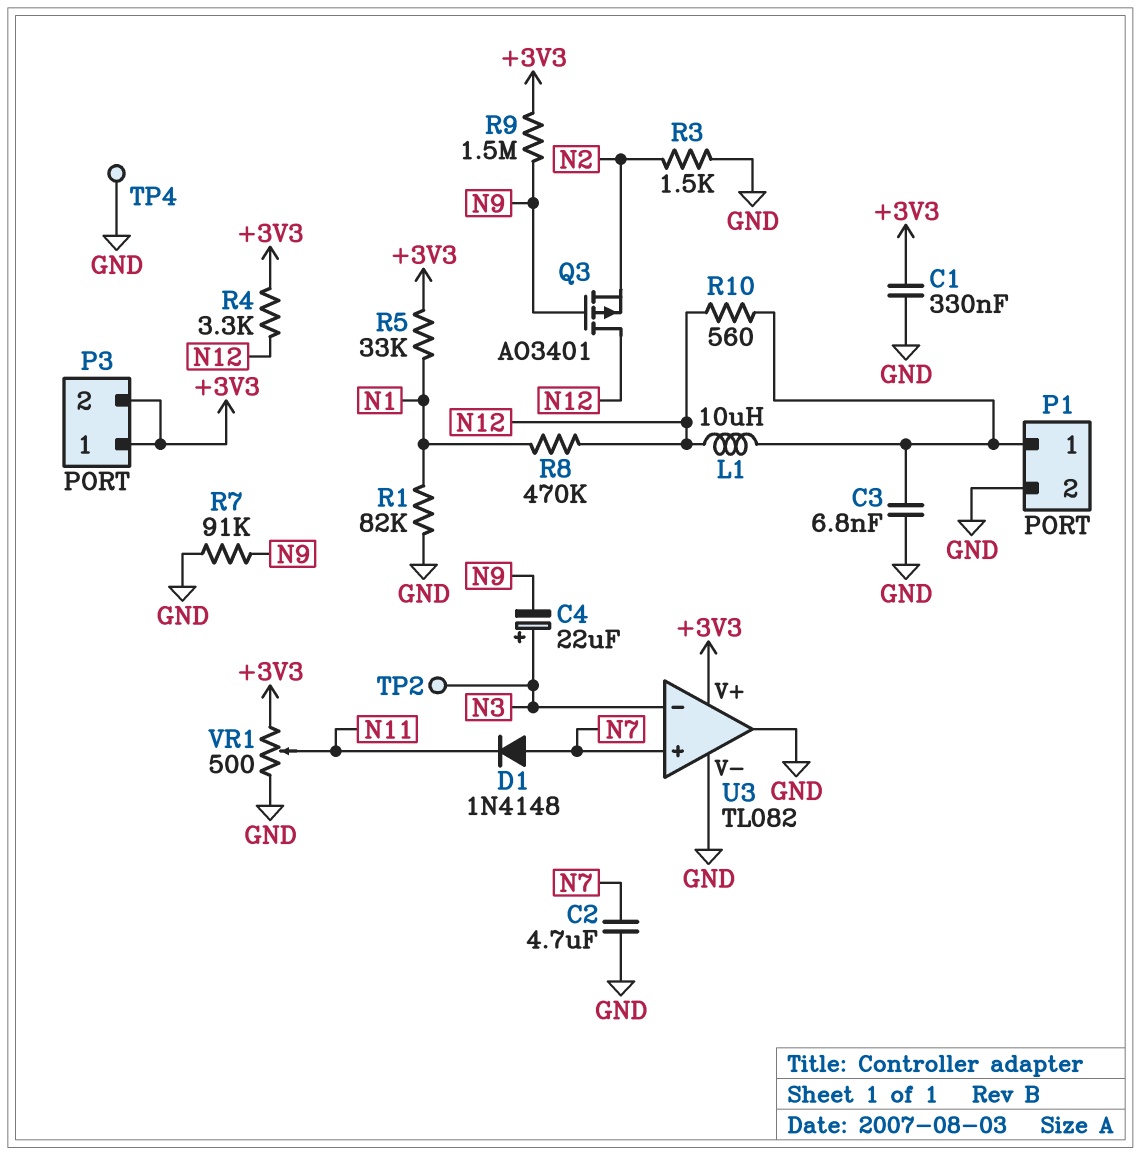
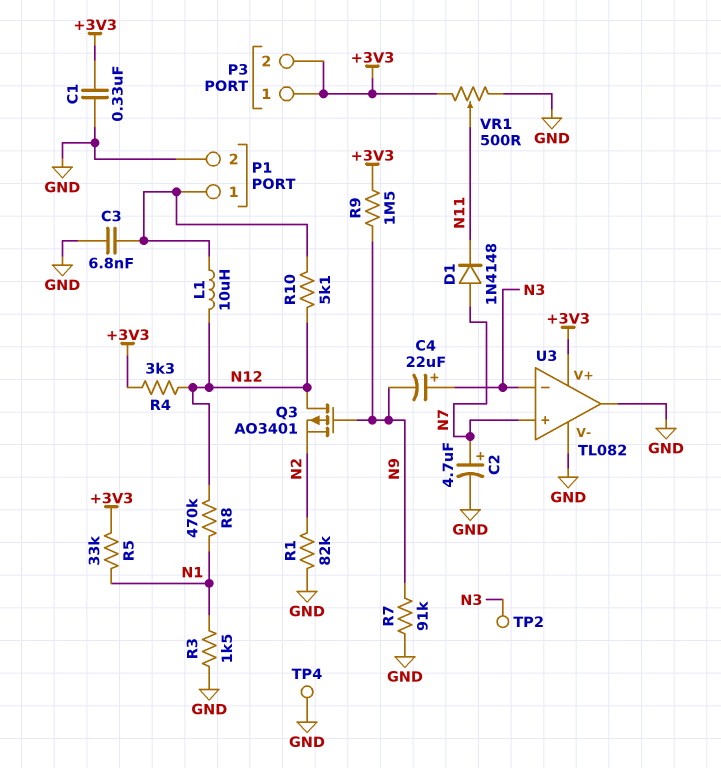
C2: 4.7uF (GND, N7) -> 4.7uF (plus N7, minus GND)
R1: 82k (GND, N1) -> 82k (GND, N2)
R3: 1.5k (GND, N2) -> 1.5k (GND, N1)
R10: 560 (N12, P1/1) -> 5.1k (N12, P1/1)

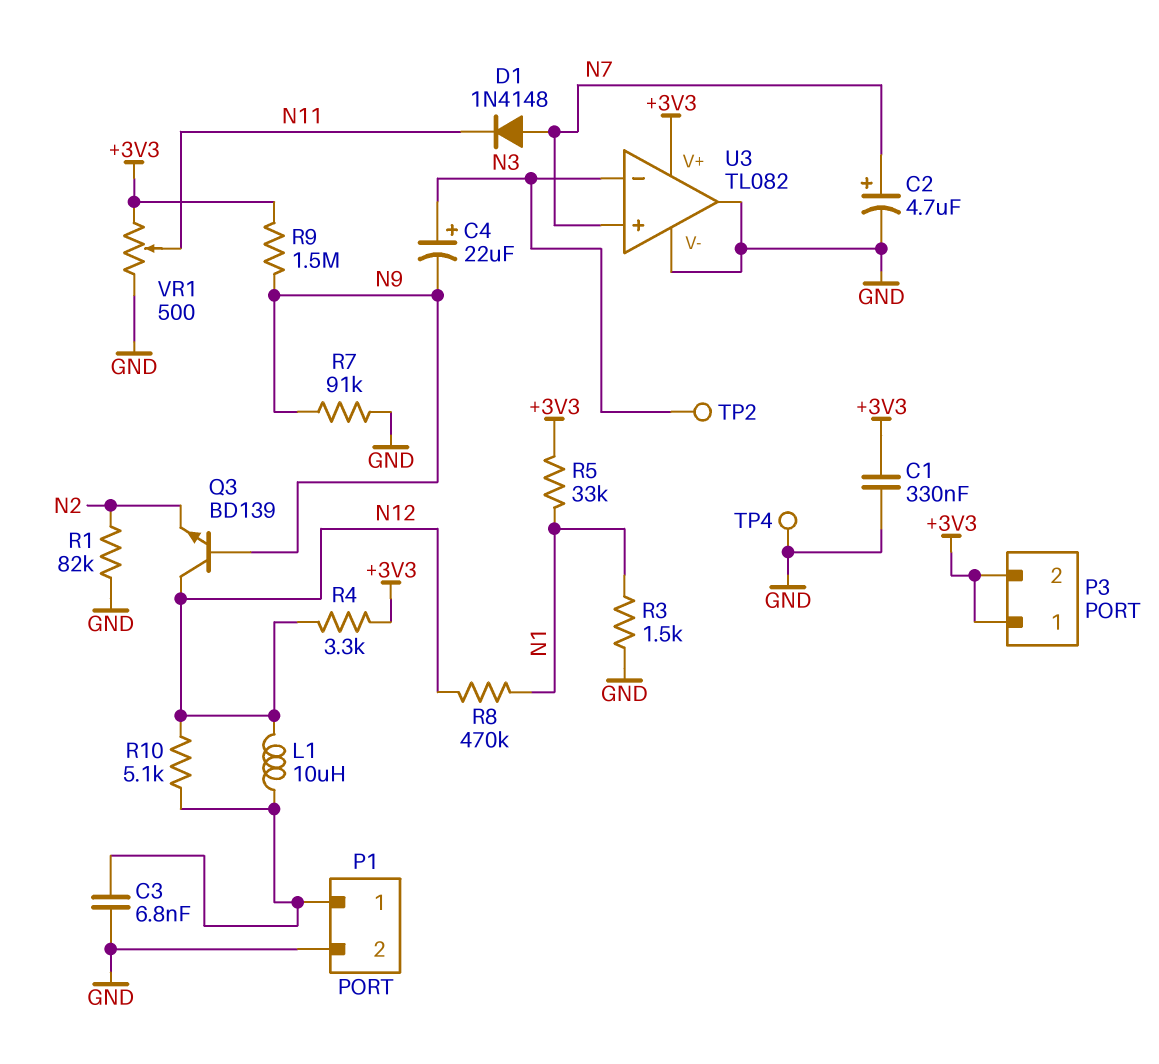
Q3: PMOS AO3401 (G N9, D N12, S N2) -> NPN BD139 (B N9, C N12, E N2)

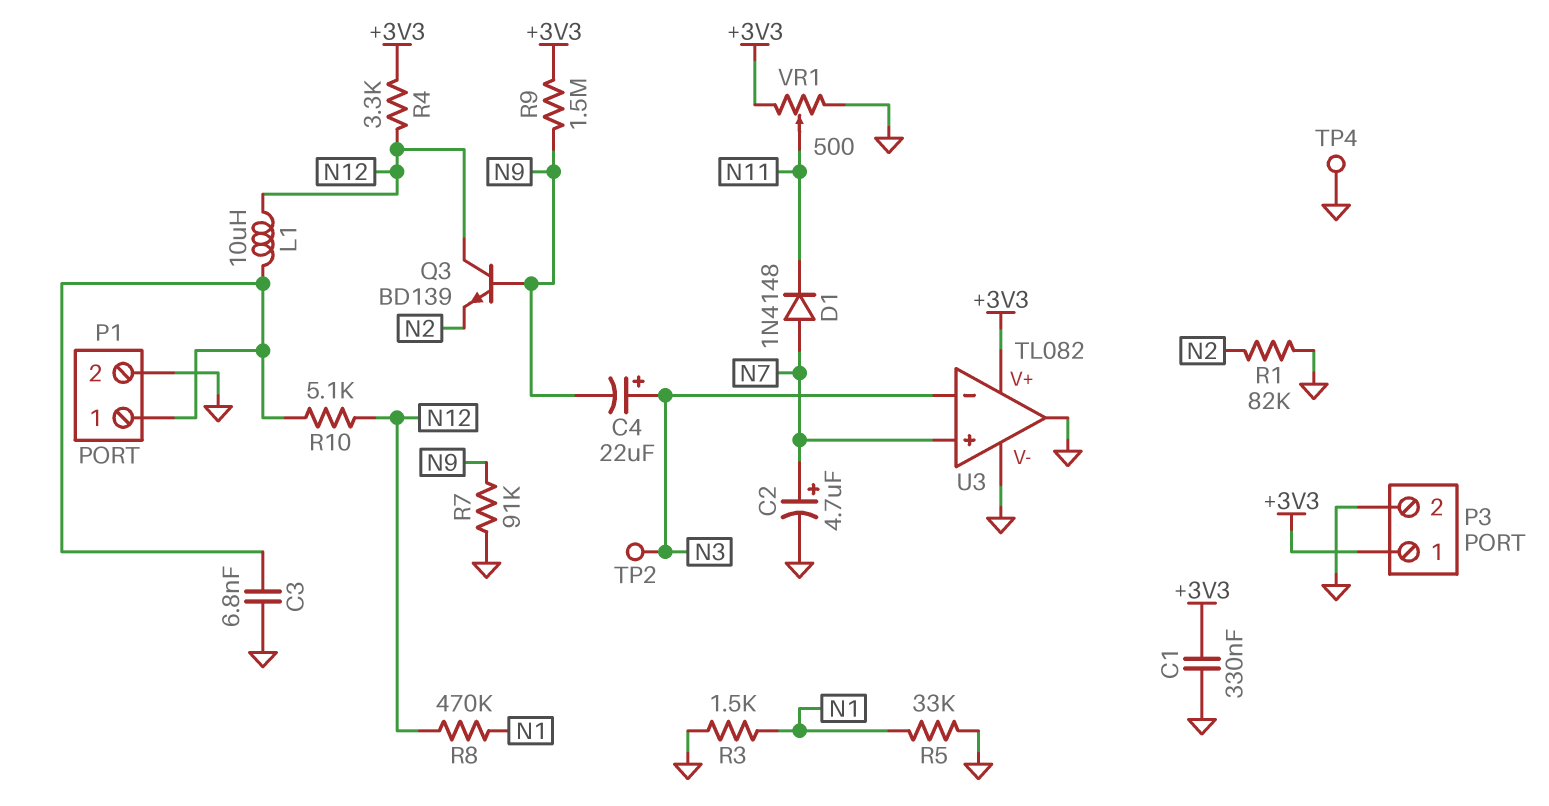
P3 pin 2: +3V3 -> GND
R5: 33k (+3V3, N1) -> 33k (GND, N1)

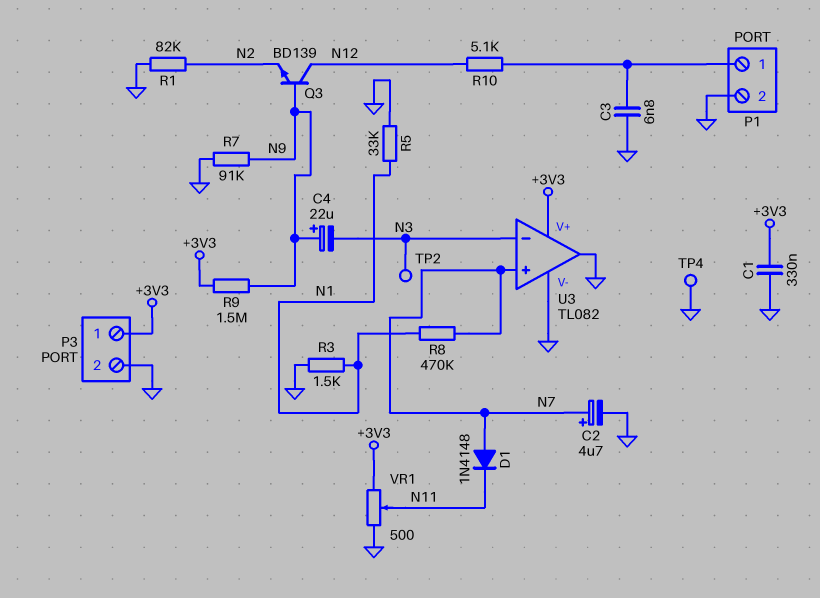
C4: 22uF (plus N3, minus N9) -> 22uF (plus N9, minus N3)
L1: 10uH (N12, P1/1) -> none
R4: 3.3k (+3V3, N12) -> none
R8: 470k (N1, N12) -> 470k (N1, N7)

